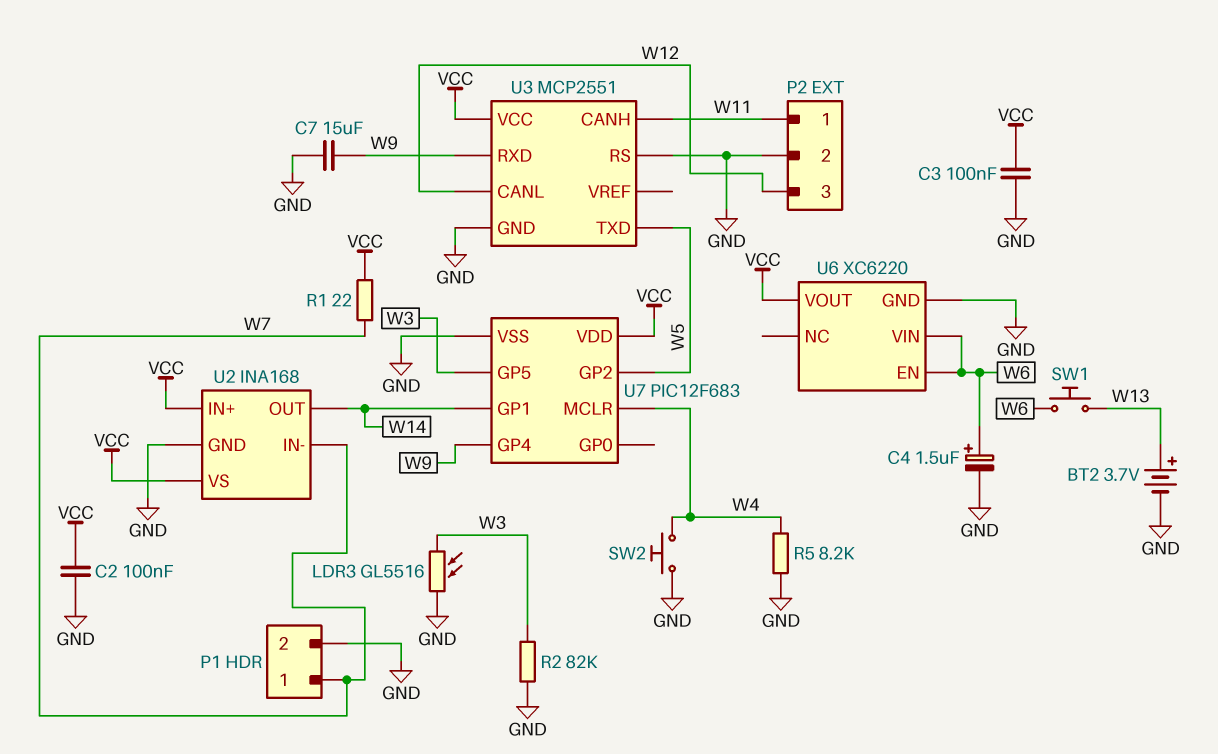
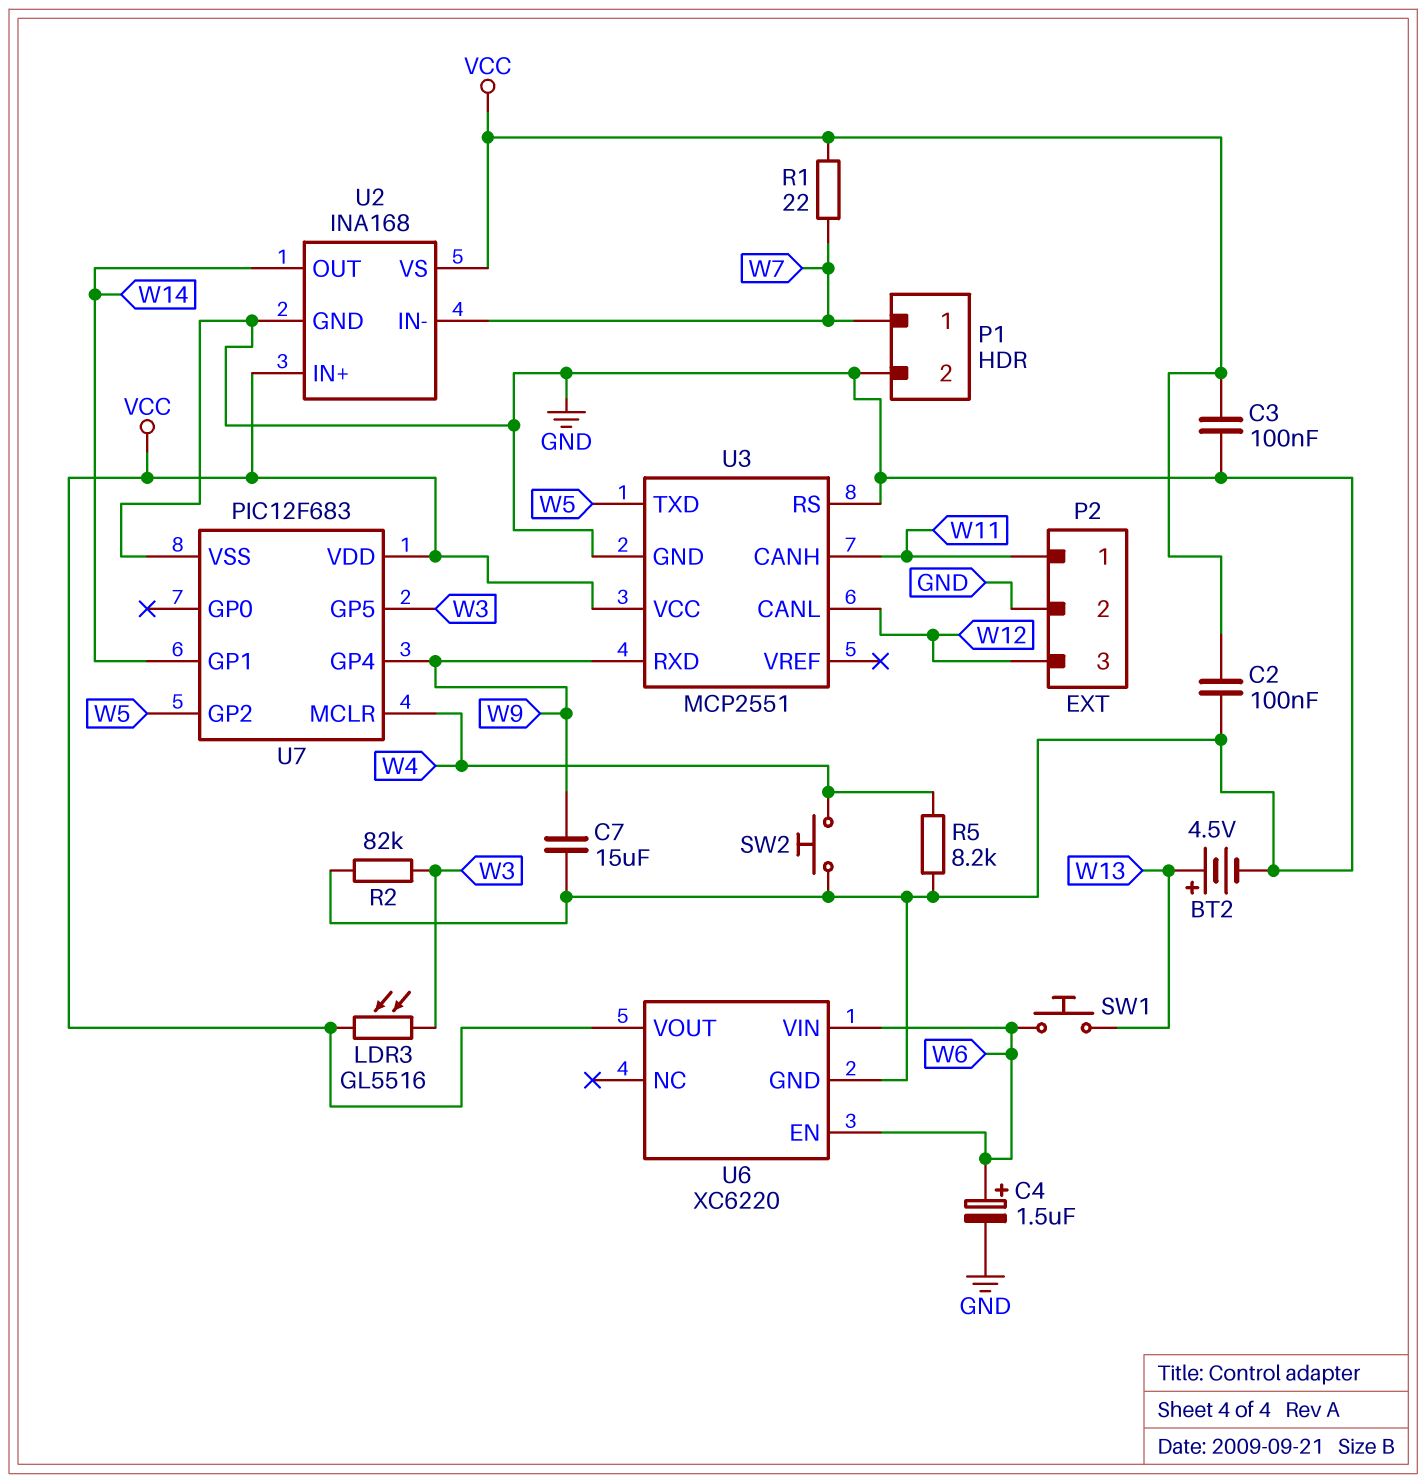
BT2: 3.7V (plus W13, minus GND) -> 4.5V (plus W13, minus GND)
LDR3: GL5516 (GND, W3) -> GL5516 (VCC, W3)

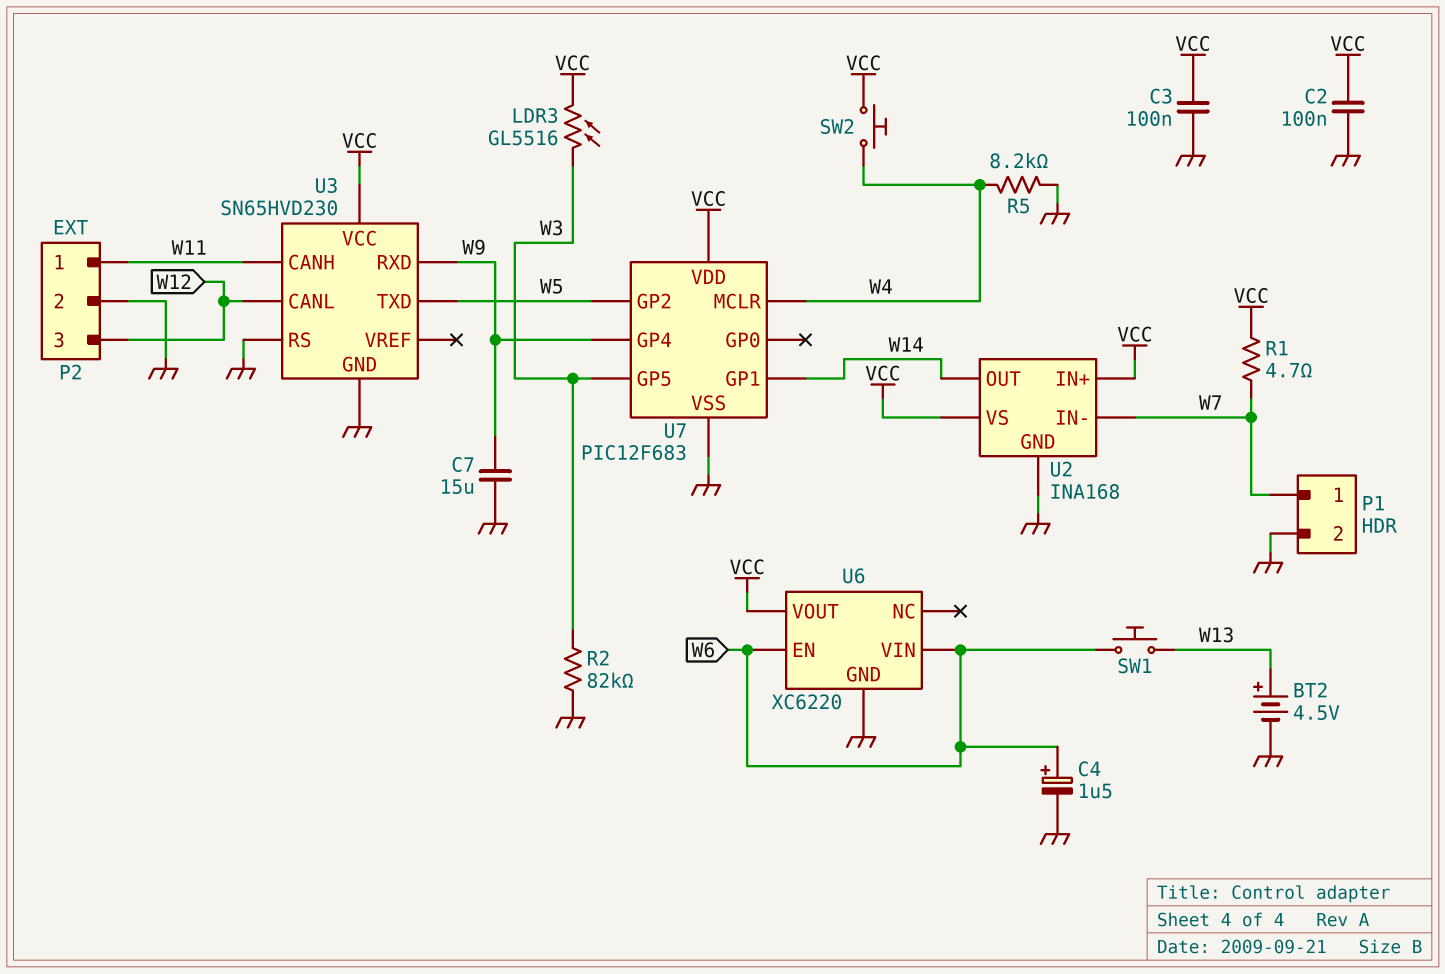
R1: 22 (VCC, W7) -> 4.7 (VCC, W7)
SW2: button (GND, W4) -> button (VCC, W4)
U3: MCP2551 -> SN65HVD230

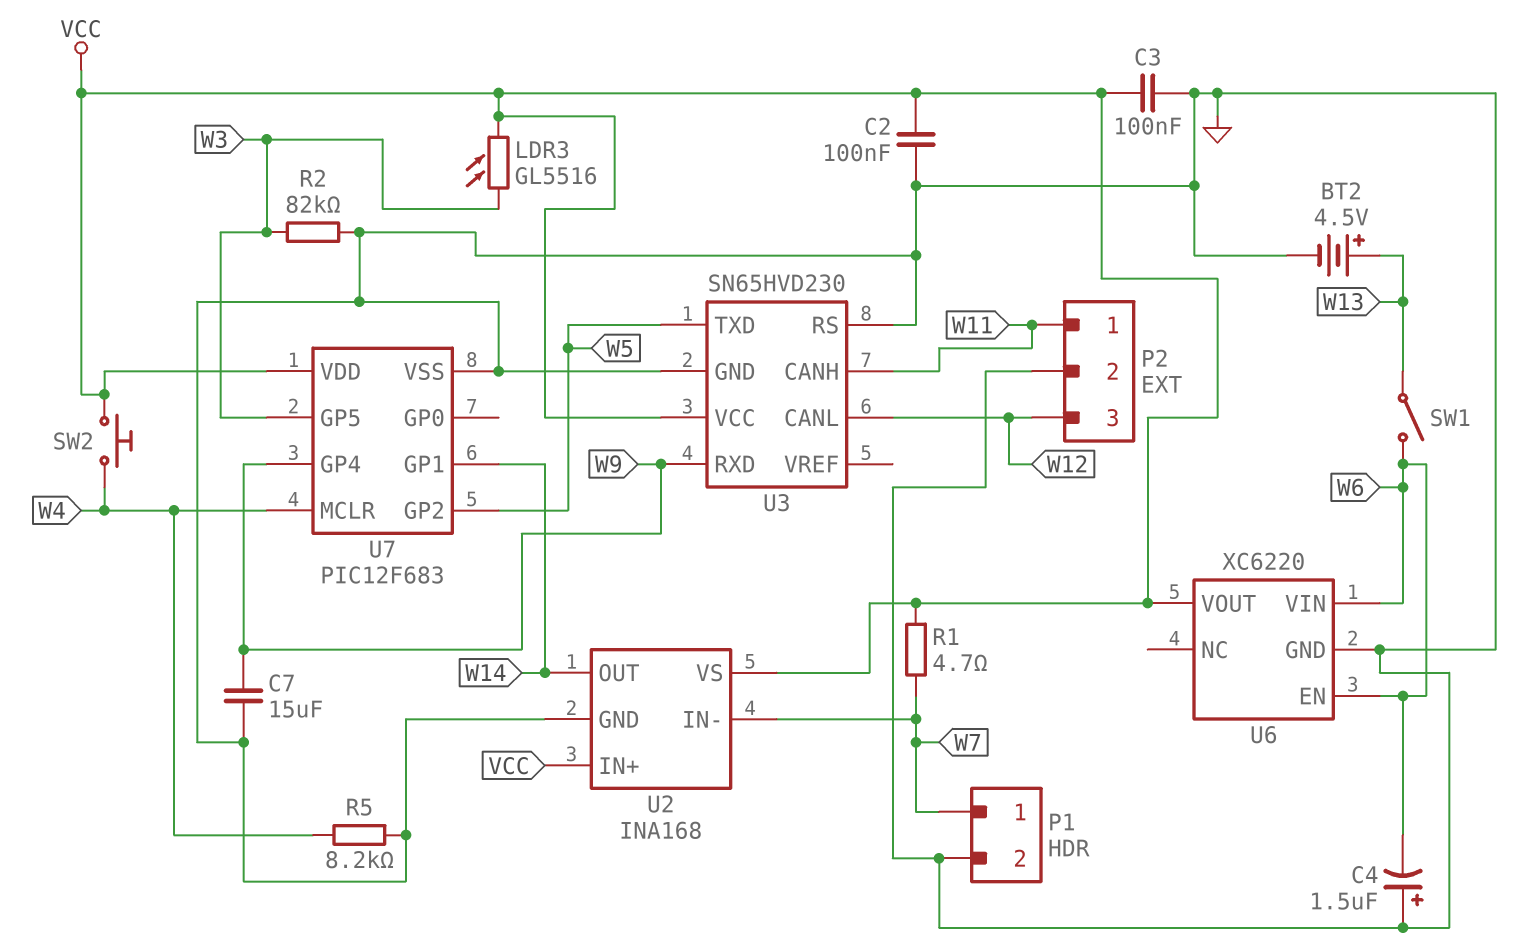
C4: 1.5uF (plus W6, minus GND) -> 1.5uF (plus GND, minus W6)
SW1: button (W6, W13) -> switch (W6, W13)

